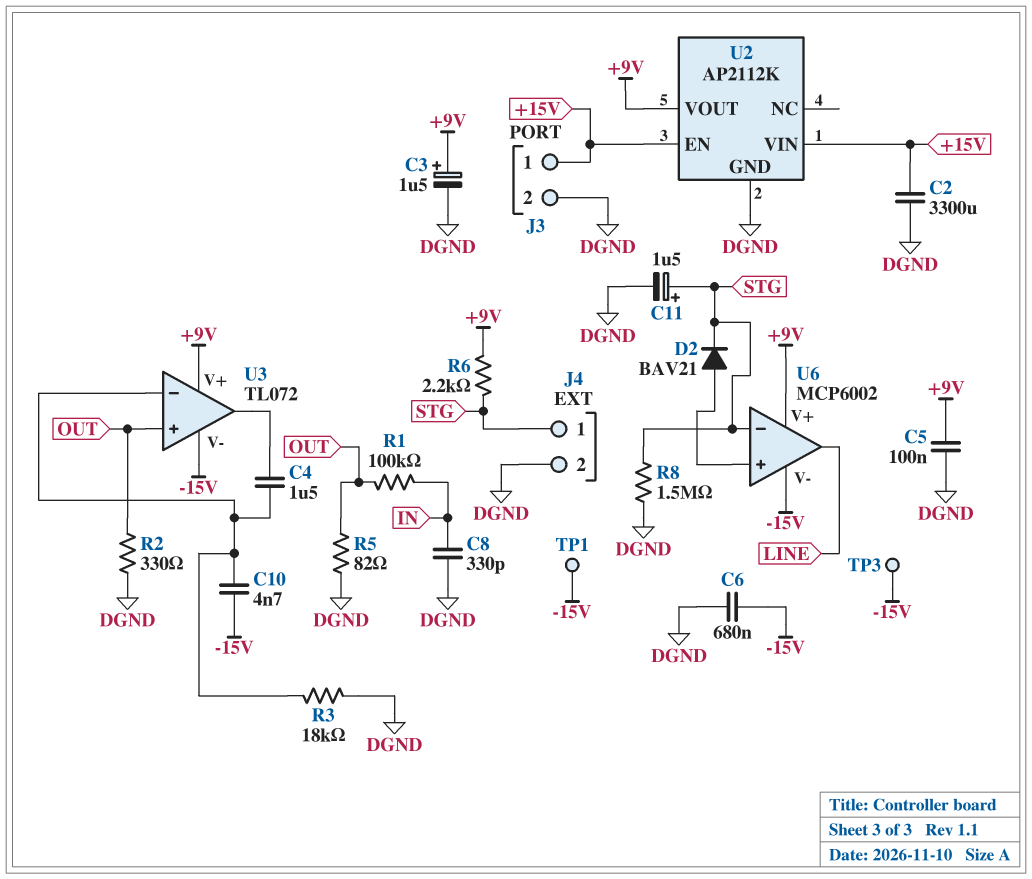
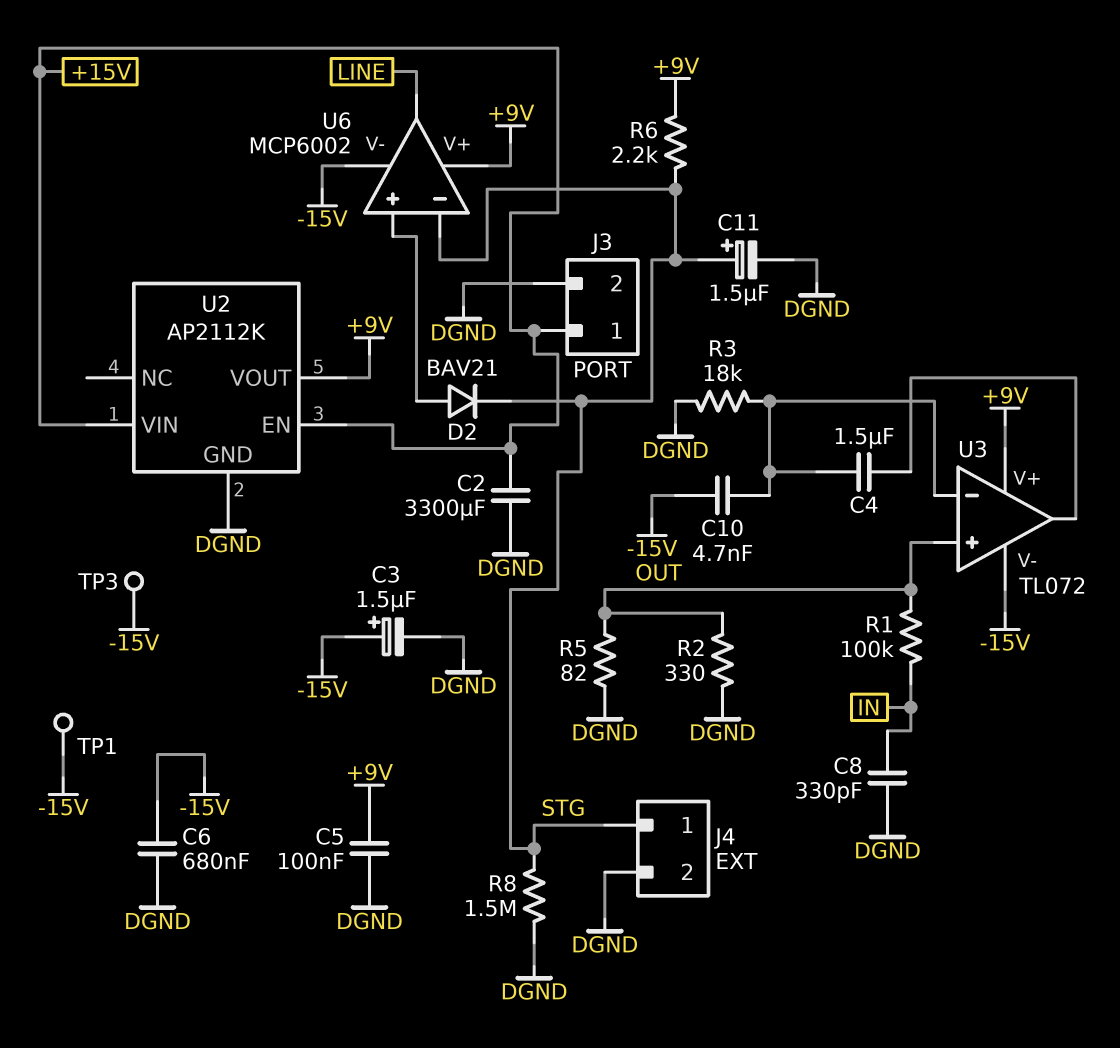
C3: 1.5uF (plus +9V, minus DGND) -> 1.5uF (plus -15V, minus DGND)

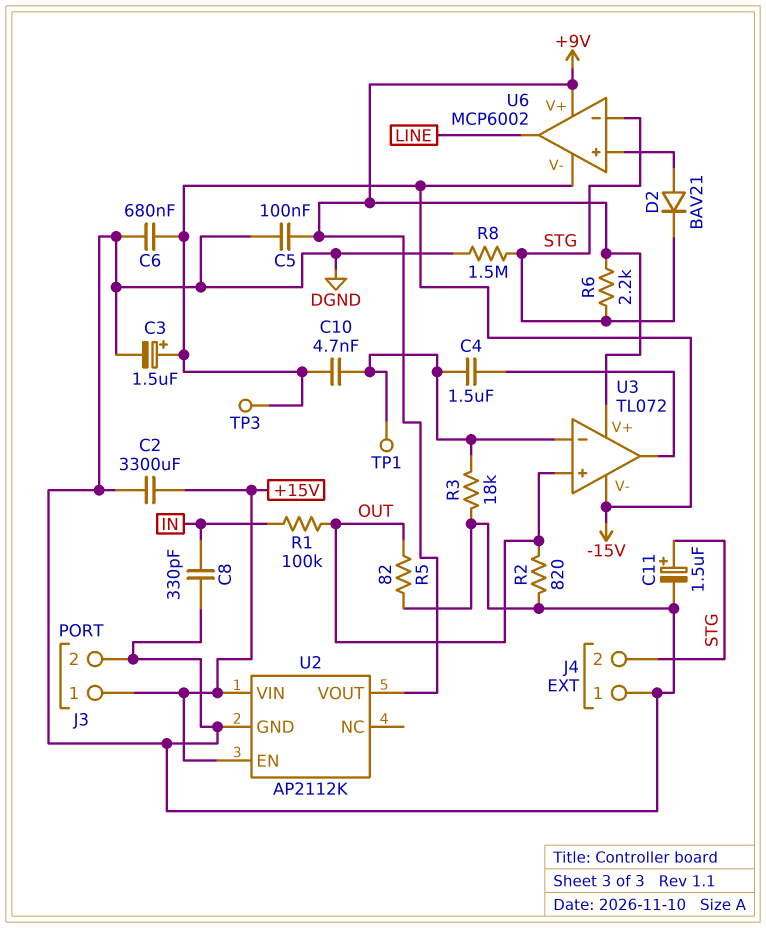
J4 pin 1: STG -> DGND
J4 pin 2: DGND -> STG
R2: 330 (DGND, OUT) -> 820 (DGND, OUT)
TP1: test point (-15V) -> test point (U3/in-)

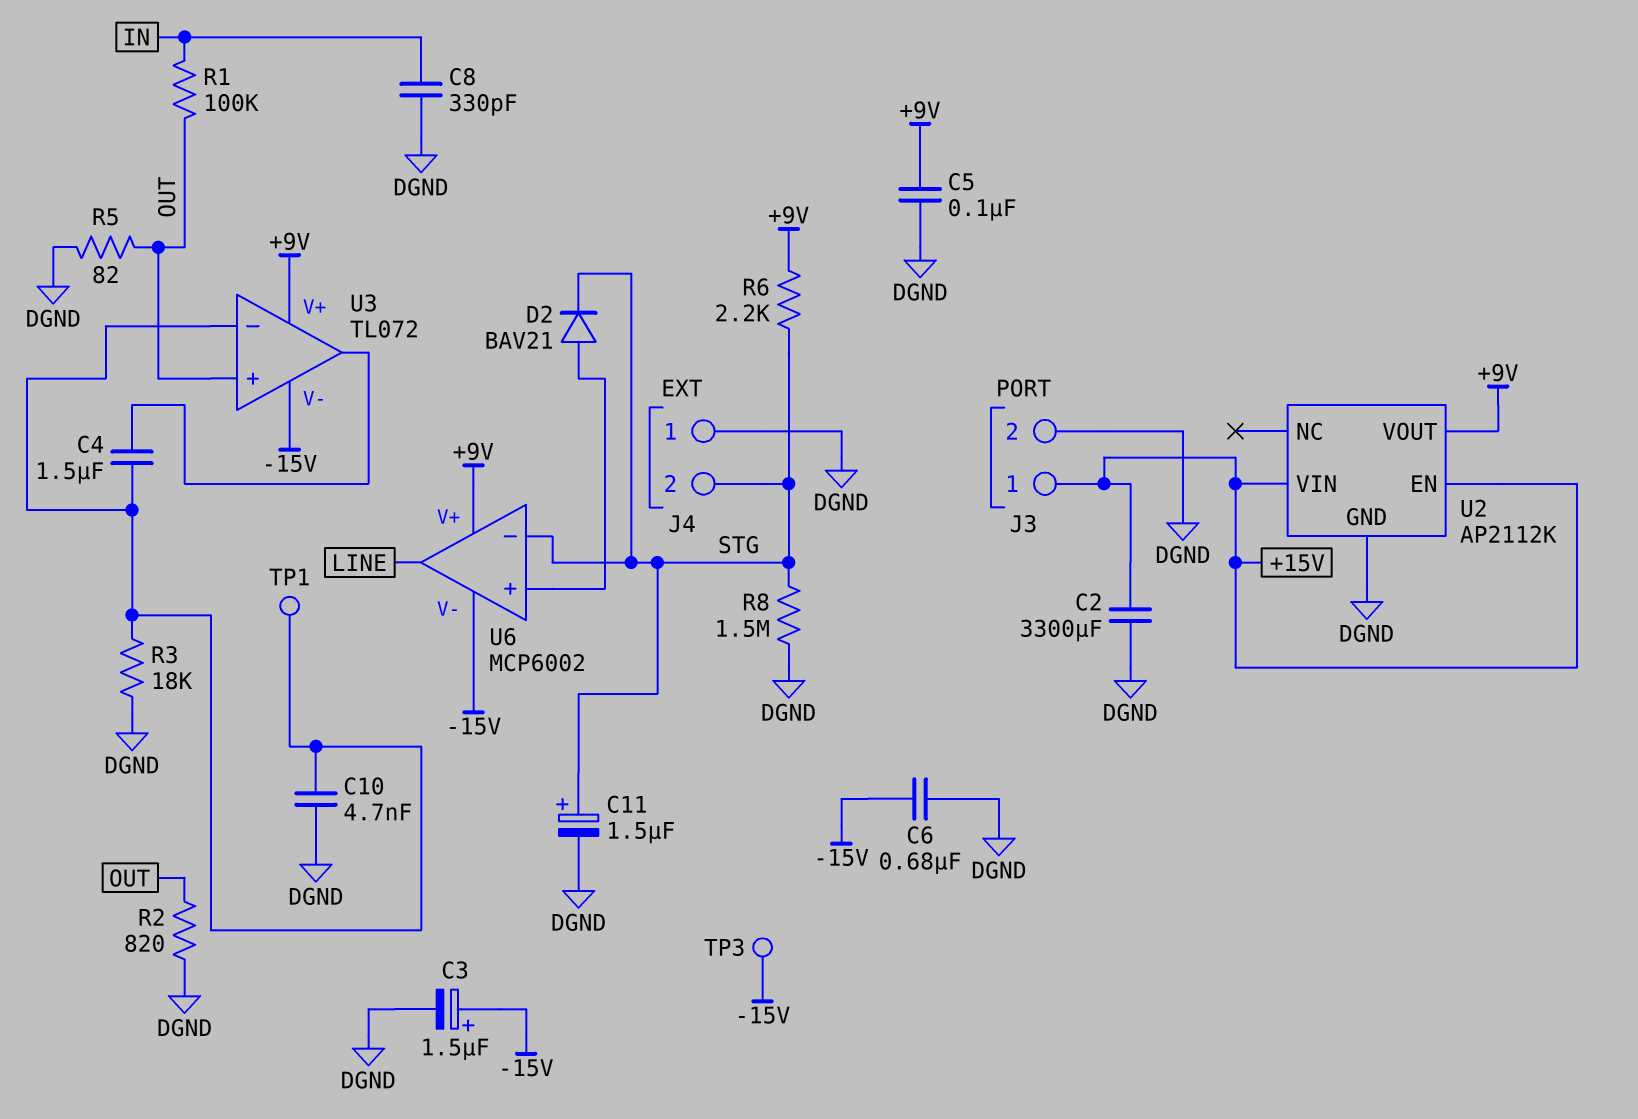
C10: 4.7nF (-15V, U3/in-) -> 4.7nF (DGND, U3/in-)

